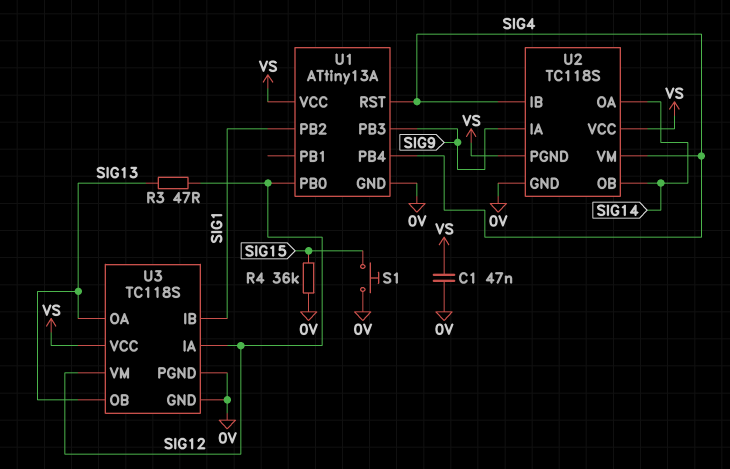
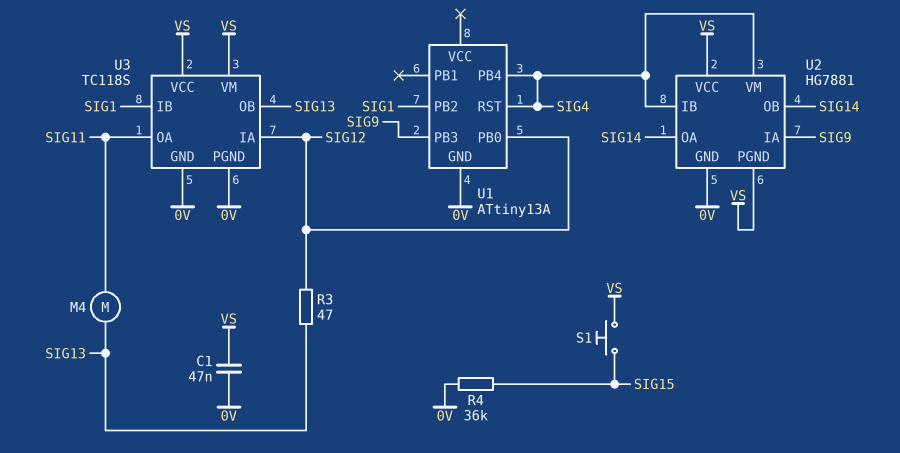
M4: none -> motor (SIG11, SIG13)
S1: button (0V, SIG15) -> button (SIG15, VS)
U1 pin VCC: VS -> none
U2: TC118S -> HG7881
U3 pin OA: SIG13 -> SIG11
U3 pin VM: SIG12 -> VS

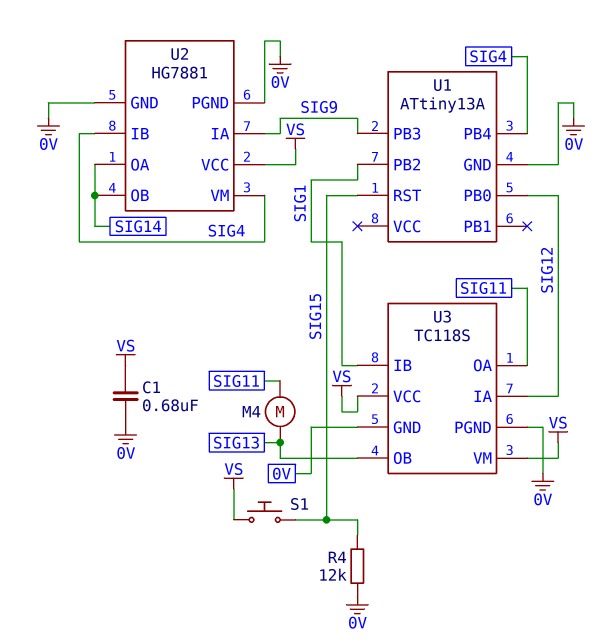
C1: 47nF (0V, VS) -> 680nF (0V, VS)
R3: 47 (SIG12, SIG13) -> none
R4: 36k (0V, SIG15) -> 12k (0V, SIG15)
U1 pin RST: SIG4 -> SIG15
U2 pin PGND: VS -> 0V

